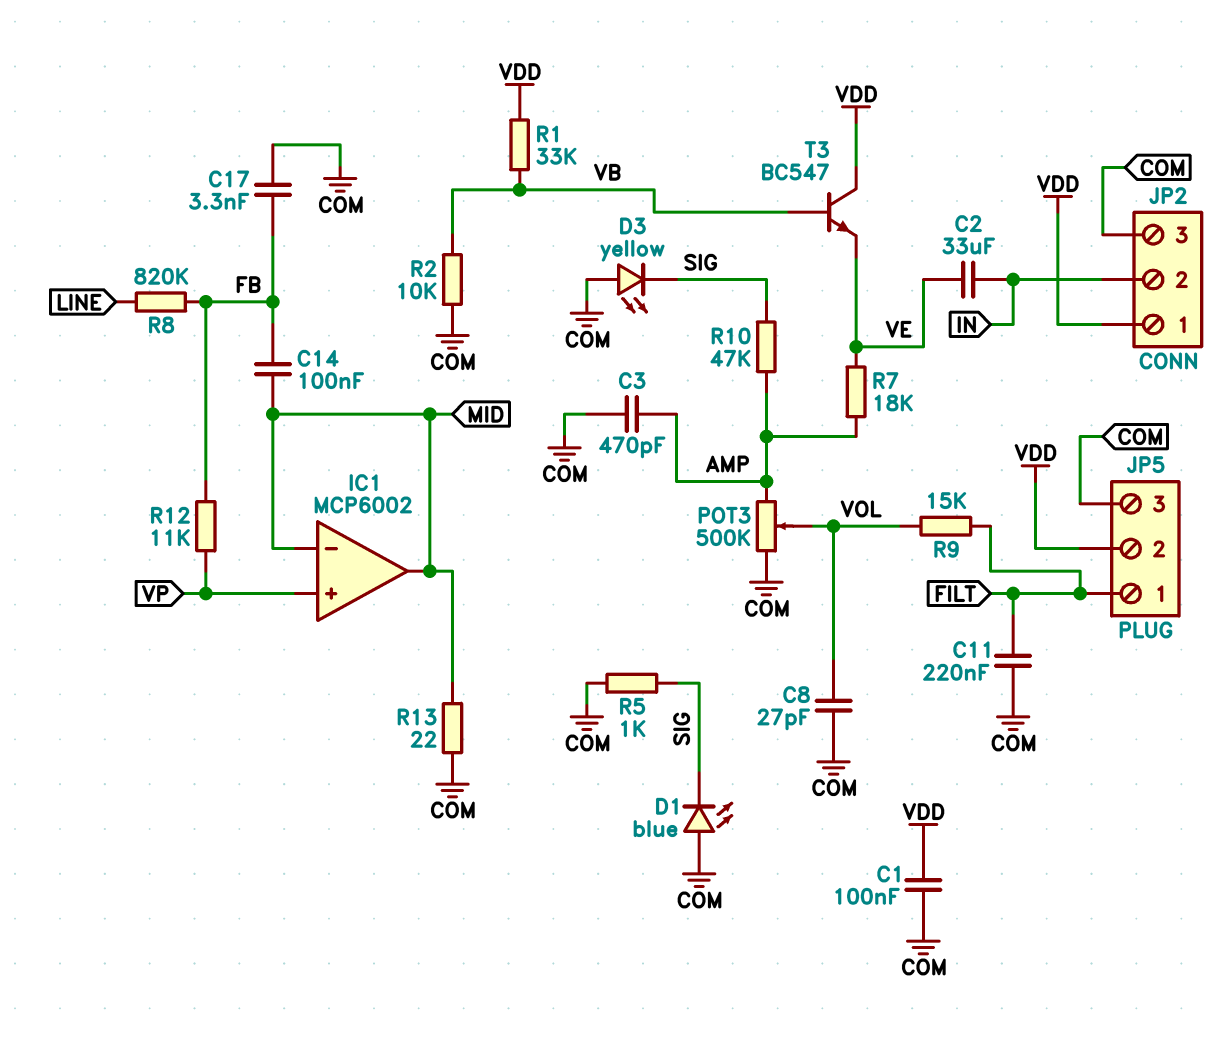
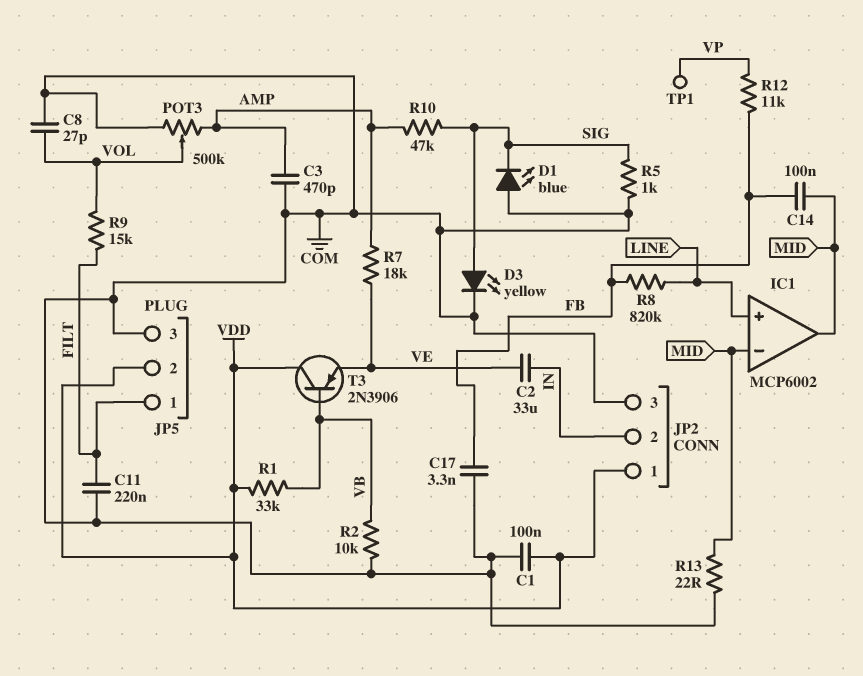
D3: LED yellow (A COM, K SIG) -> LED yellow (A SIG, K COM)
IC1 pin in+: VP -> LINE
T3: NPN BC547 (B VB, C VDD, E VE) -> PNP 2N3906 (B VB, C VDD, E VE)
TP1: none -> test point (VP)

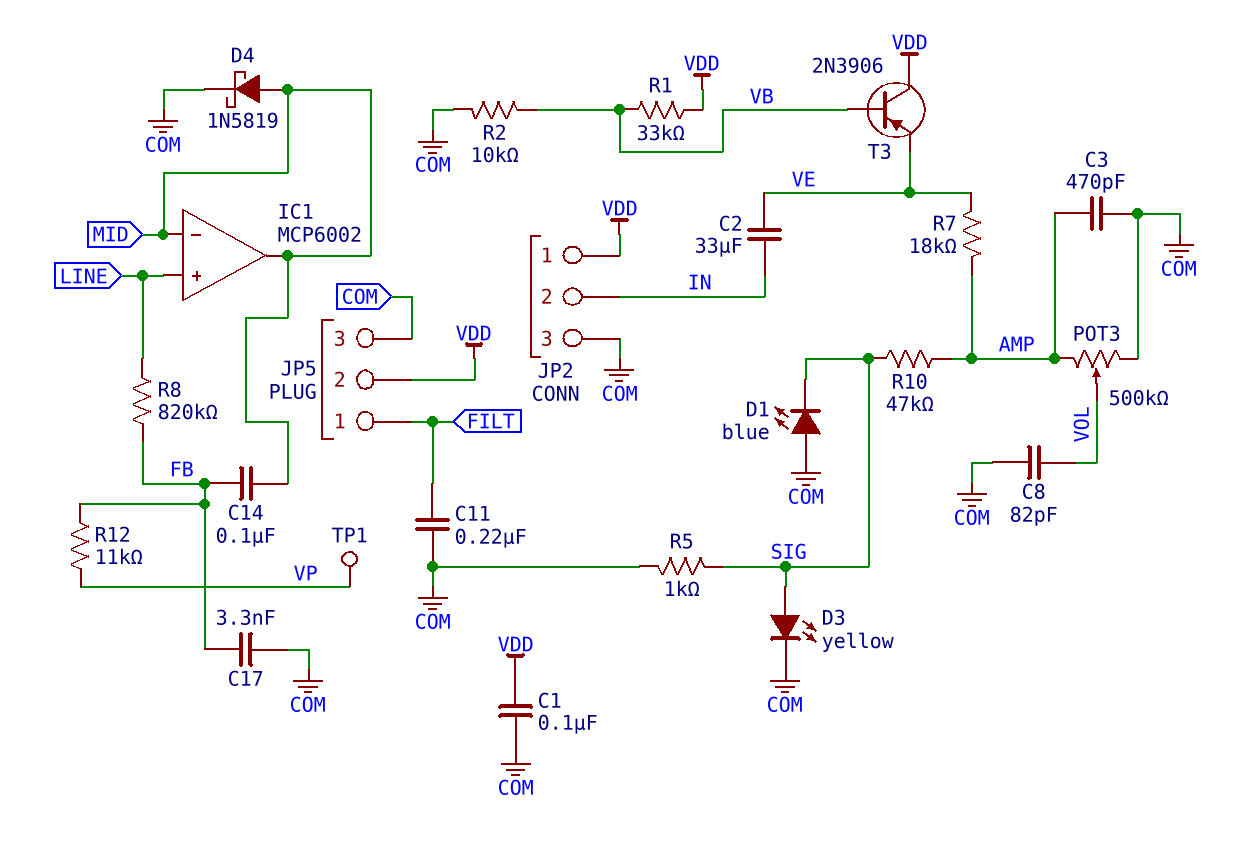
C8: 27pF (COM, VOL) -> 82pF (COM, VOL)
D4: none -> schottky 1N5819 (A MID, K COM)
R9: 15k (FILT, VOL) -> none
R13: 22 (COM, MID) -> none

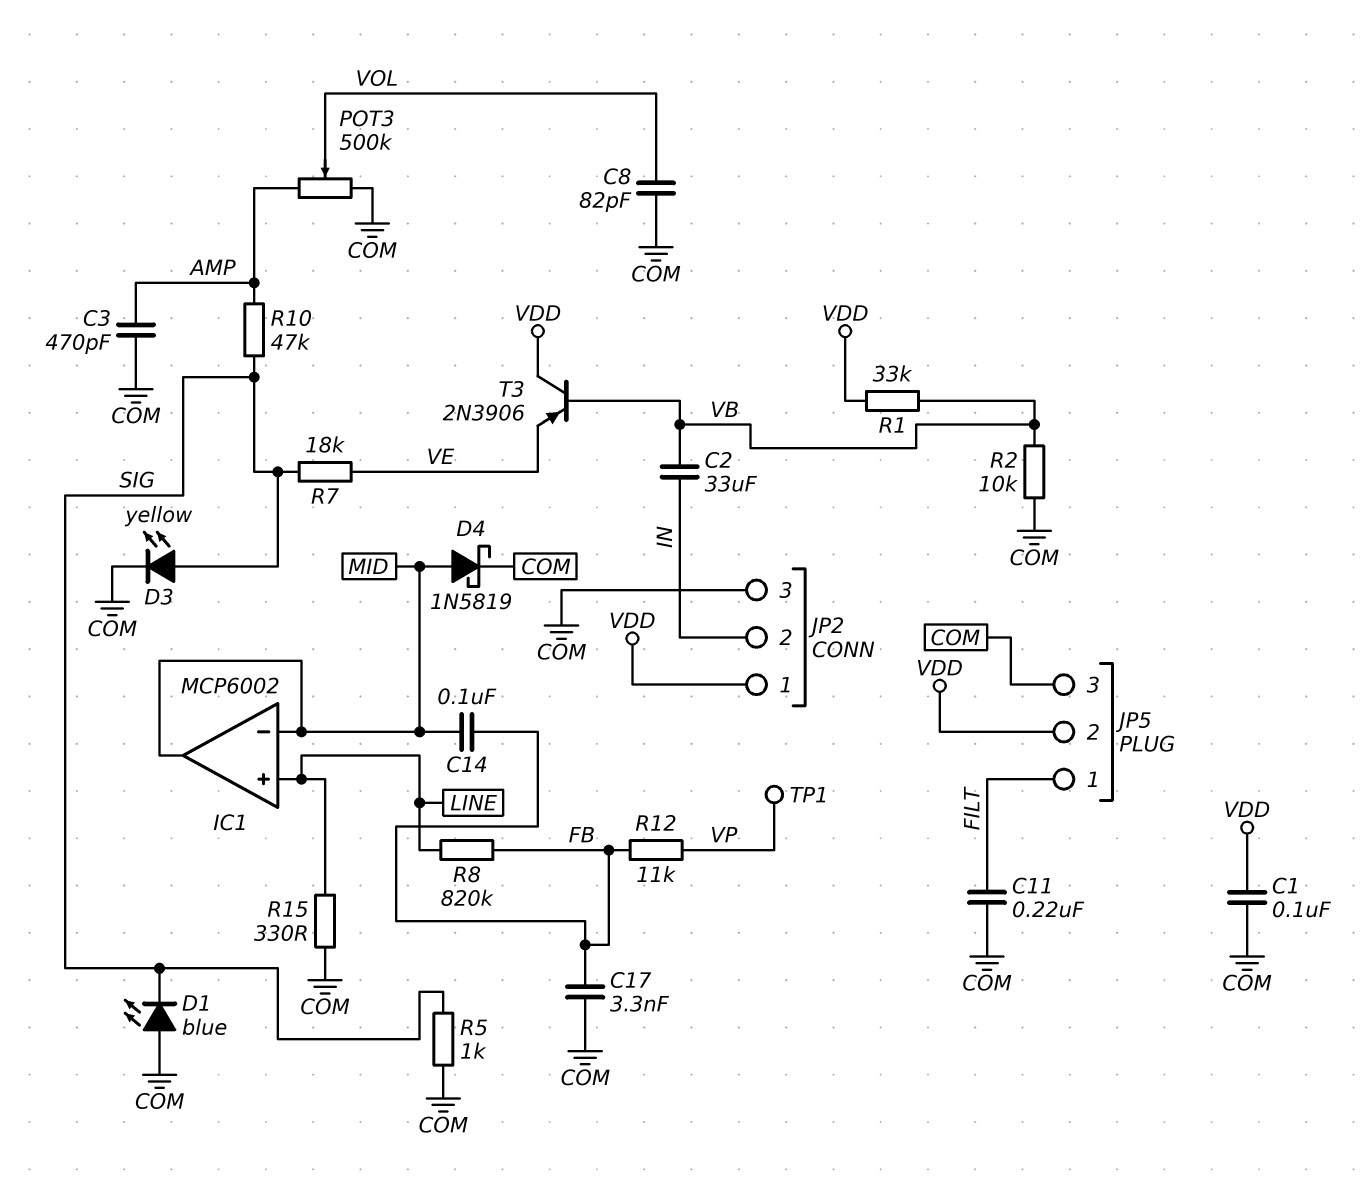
C2: 33uF (IN, VE) -> 33uF (IN, VB)
R7: 18k (AMP, VE) -> 18k (SIG, VE)
R15: none -> 330 (COM, LINE)

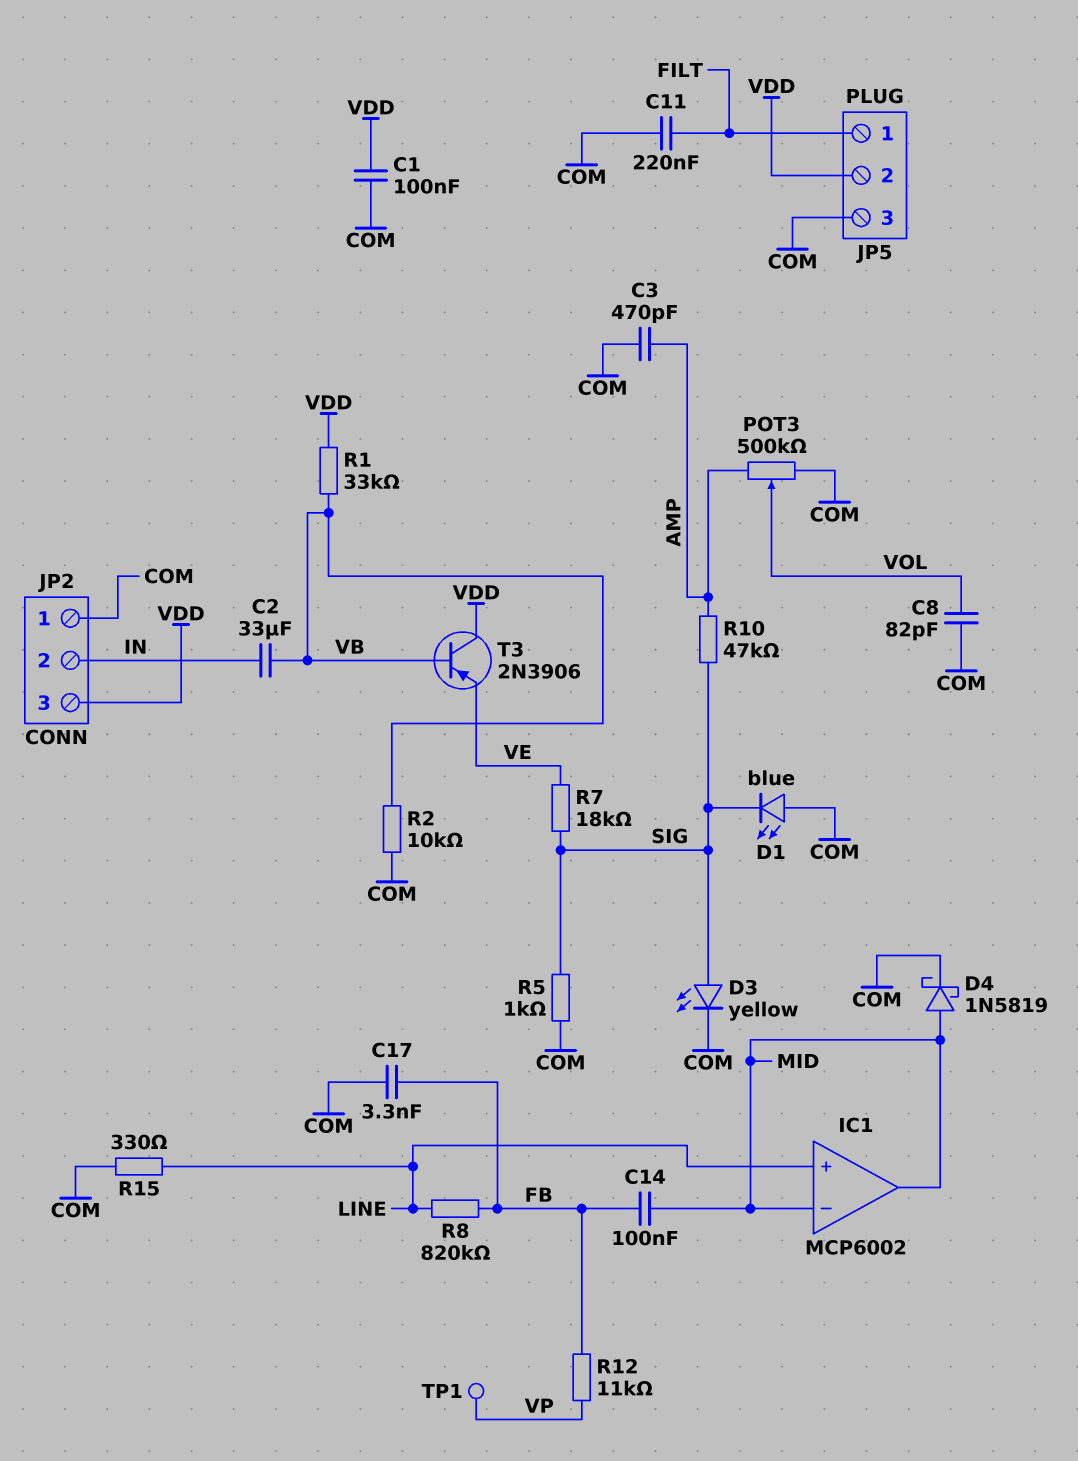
JP2 pin 1: VDD -> COM
JP2 pin 3: COM -> VDD

